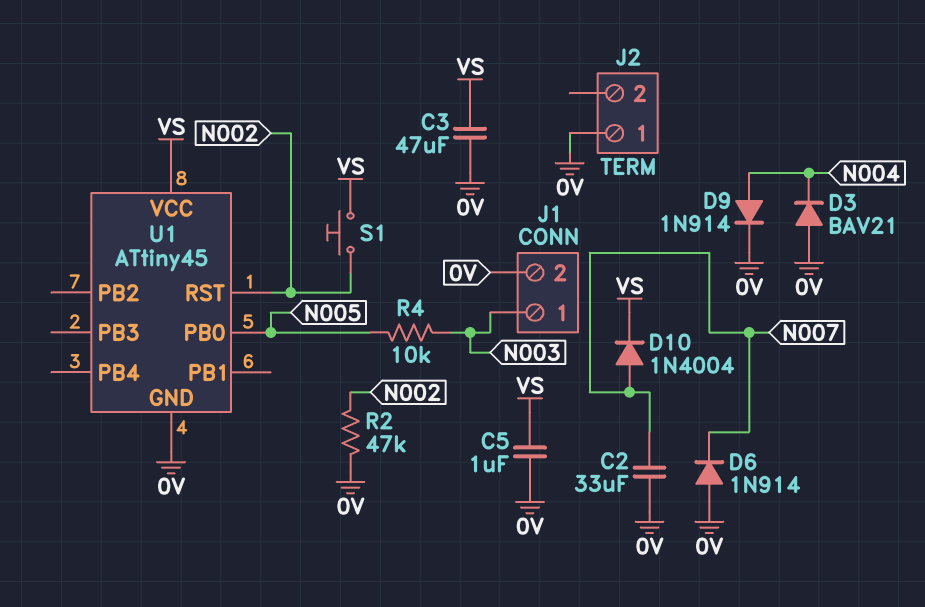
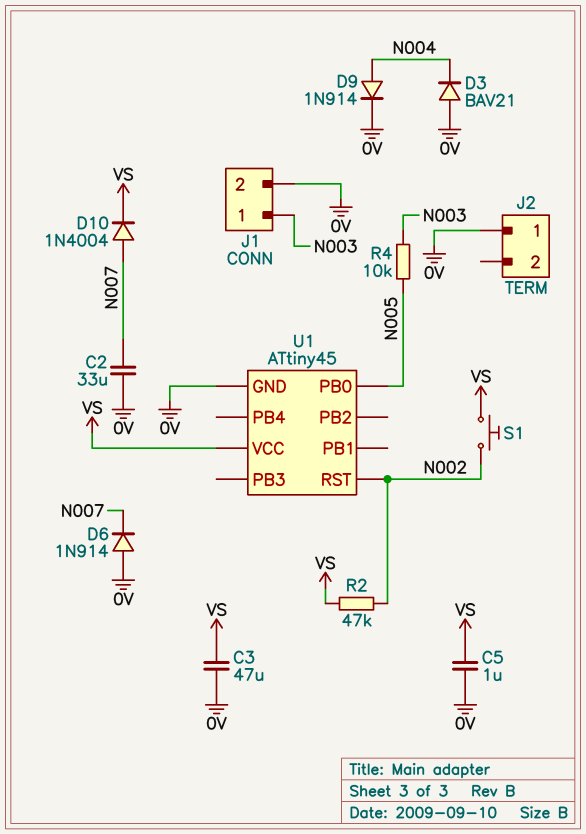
R2: 47k (0V, N002) -> 47k (N002, VS)

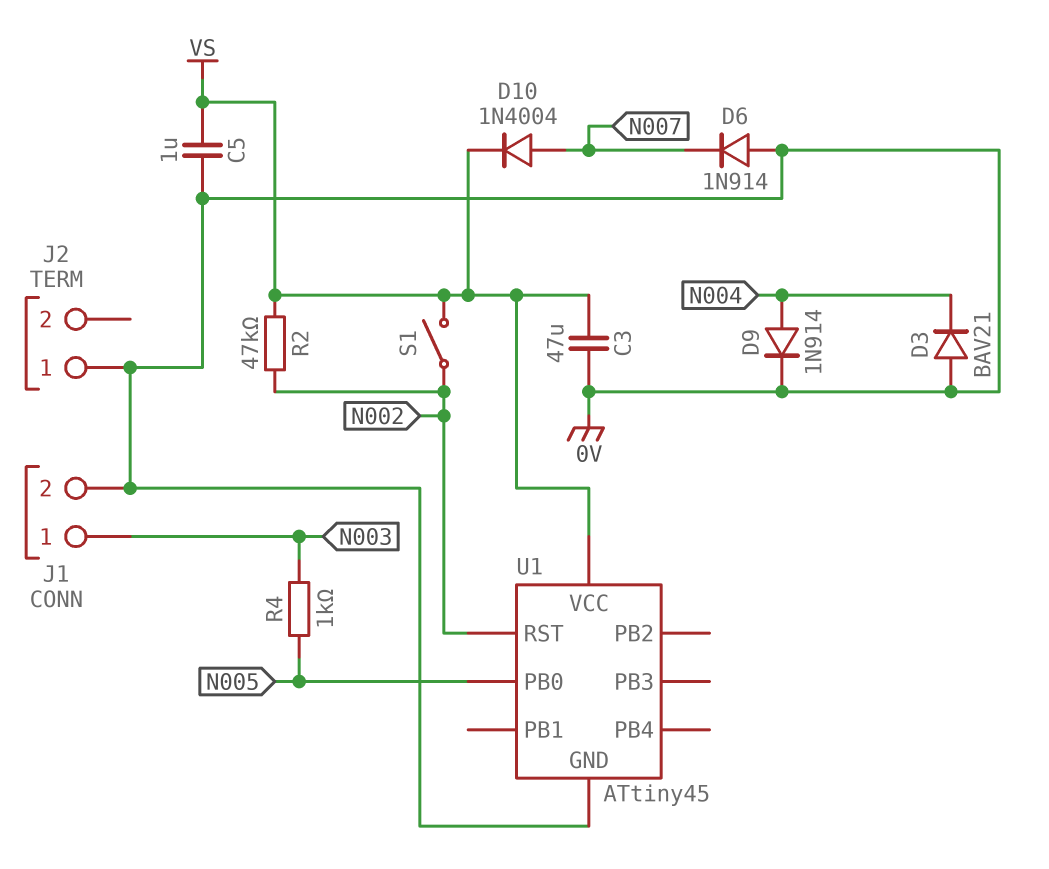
C2: 33uF (0V, N007) -> none
R4: 10k (N003, N005) -> 1k (N003, N005)
S1: button (N002, VS) -> switch (N002, VS)

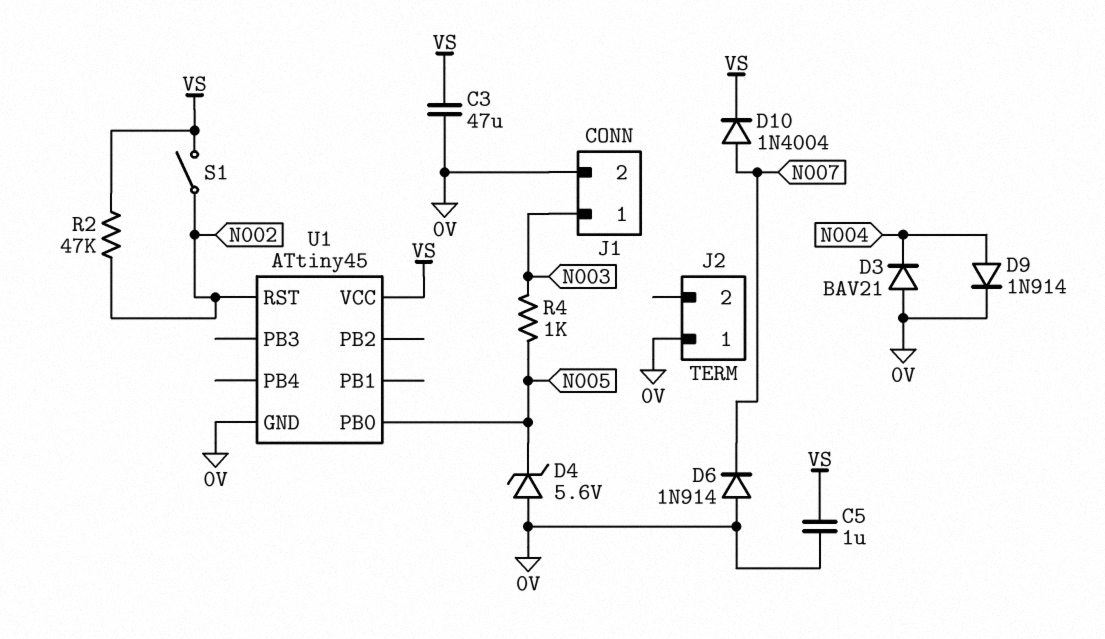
D4: none -> zener 5.6V (A 0V, K N005)

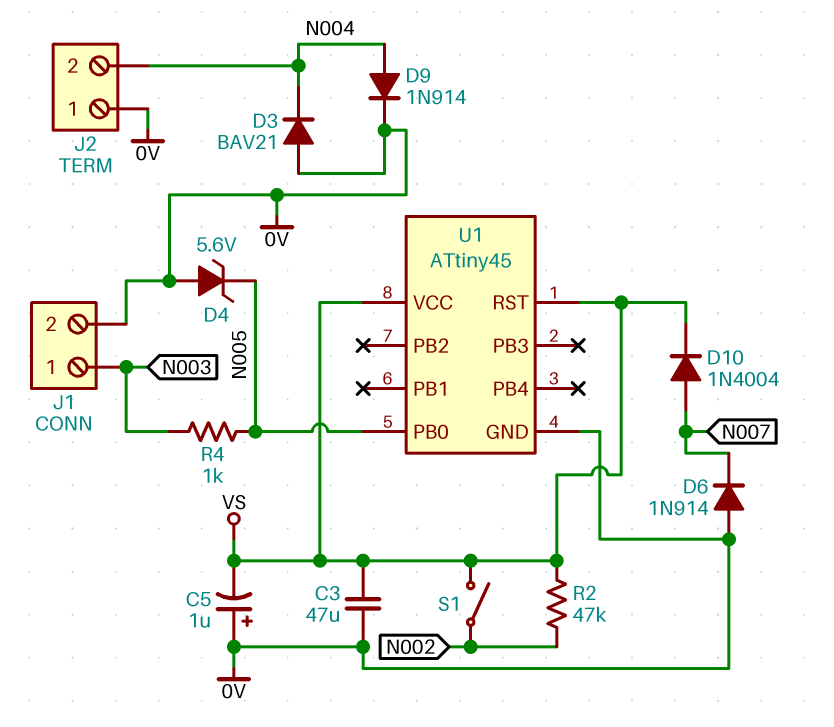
C5: 1uF (0V, VS) -> 1uF (plus 0V, minus VS)
J2 pin 2: none -> N004
U1 pin RST: N002 -> VS

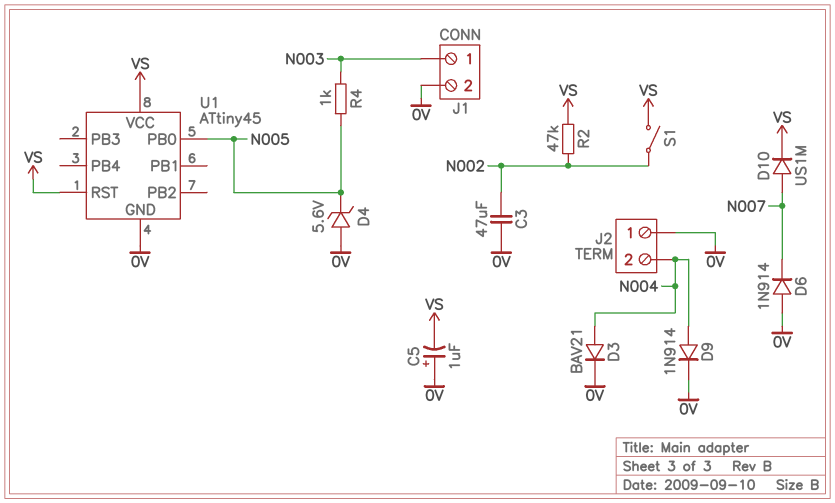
C3: 47uF (0V, VS) -> 47uF (0V, N002)
D3: diode BAV21 (A 0V, K N004) -> diode BAV21 (A N004, K 0V)
D10: diode 1N4004 (A N007, K VS) -> diode US1M (A N007, K VS)

